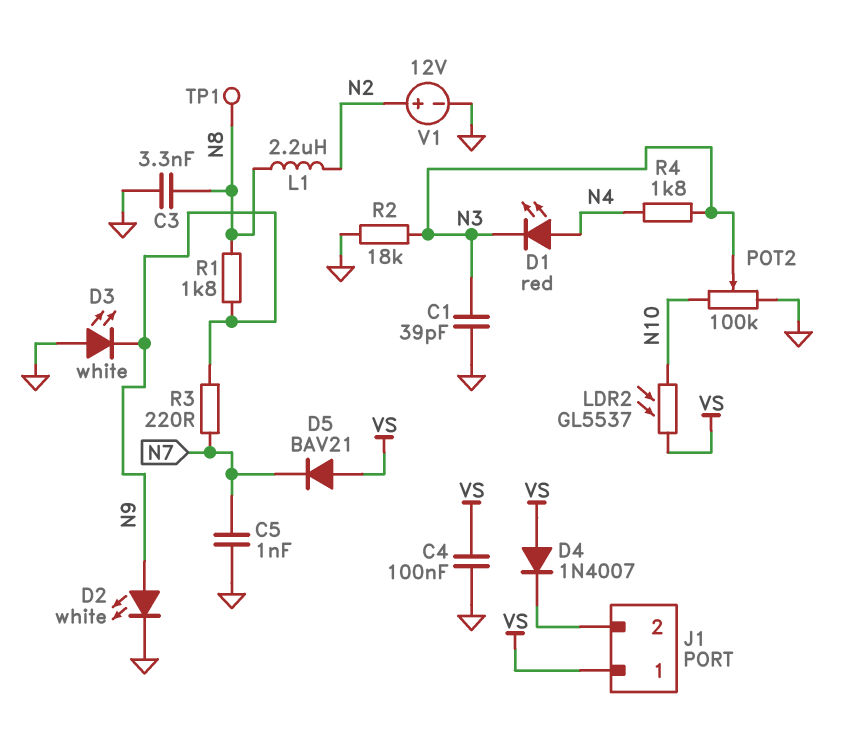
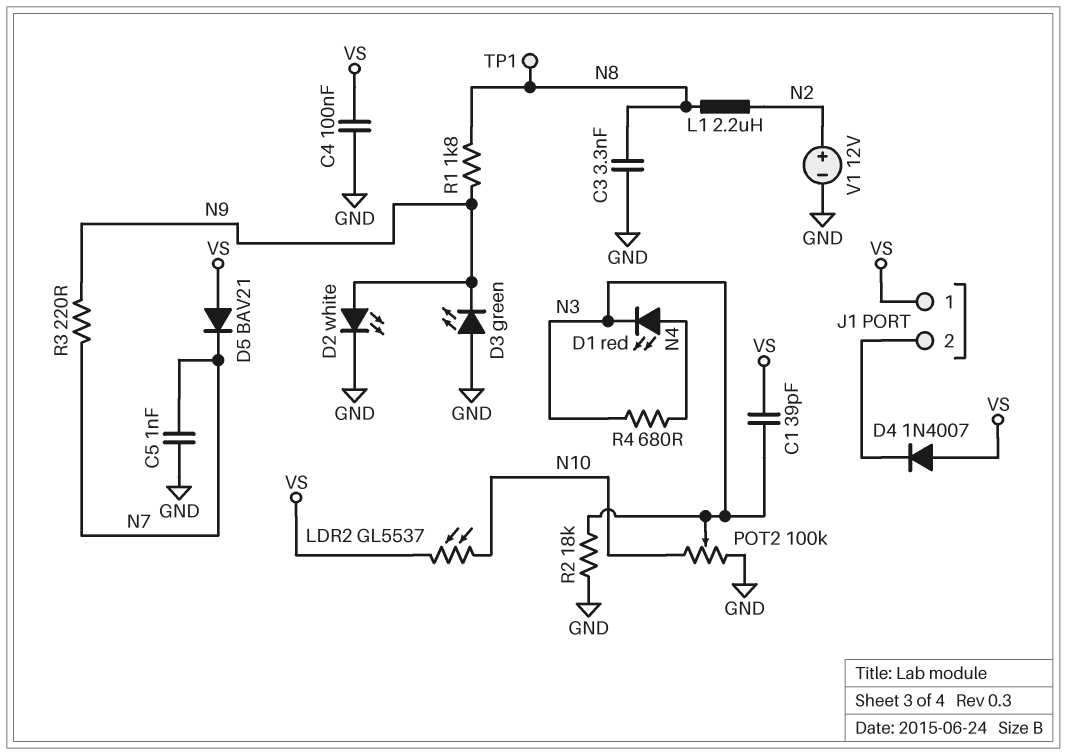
C1: 39pF (GND, N3) -> 39pF (N3, VS)
D3: LED white (A GND, K N9) -> LED green (A GND, K N9)
R4: 1.8k (N3, N4) -> 680 (N3, N4)

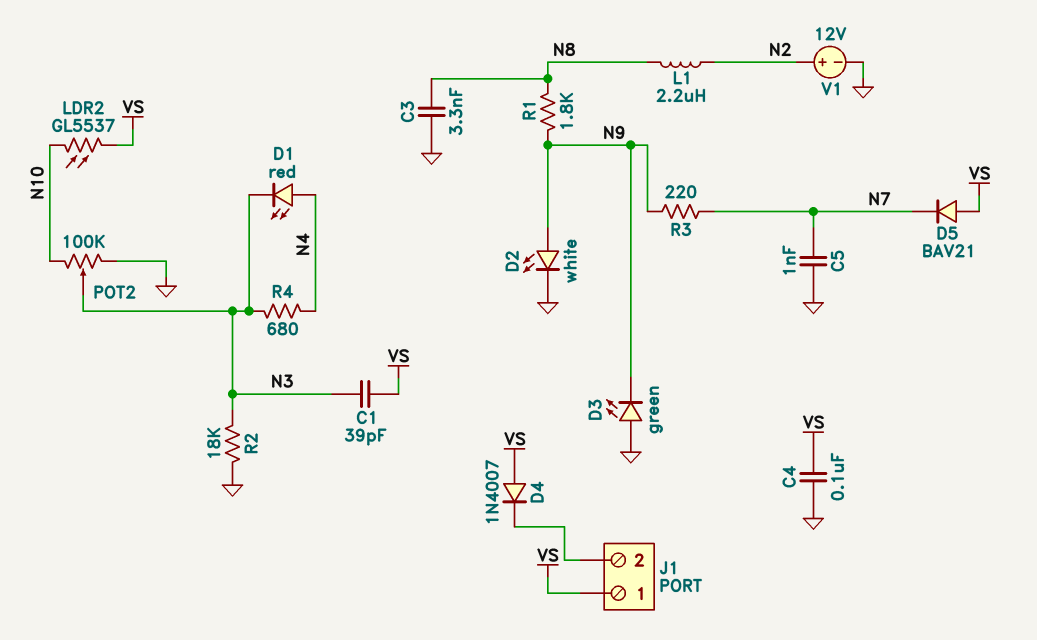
TP1: test point (N8) -> none

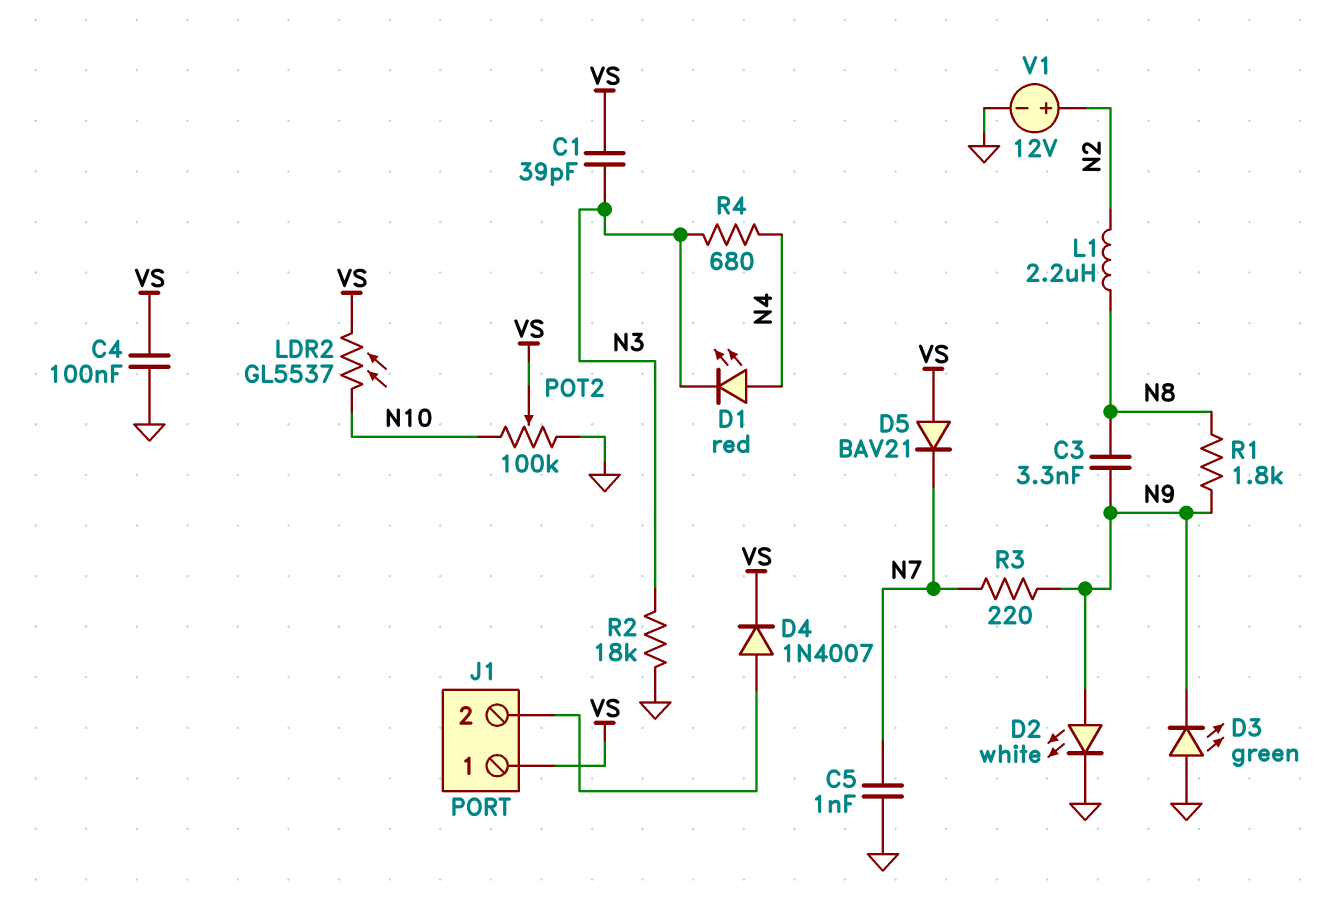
C3: 3.3nF (GND, N8) -> 3.3nF (N8, N9)
D4: diode 1N4007 (A VS, K J1/2) -> diode 1N4007 (A J1/2, K VS)
POT2: 100k (GND, N10, wiper N3) -> 100k (GND, N10, wiper VS)

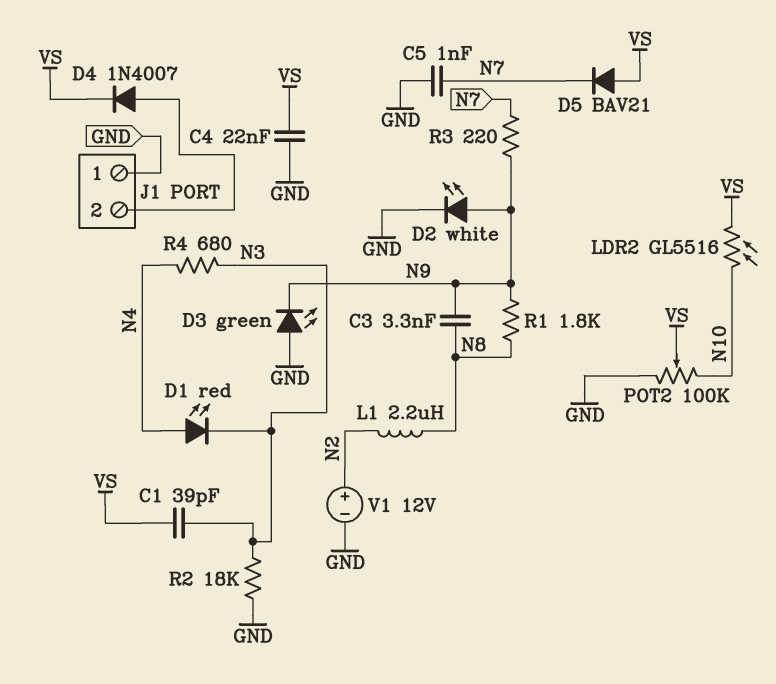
C4: 100nF (GND, VS) -> 22nF (GND, VS)
J1 pin 1: VS -> GND
LDR2: GL5537 (N10, VS) -> GL5516 (N10, VS)

